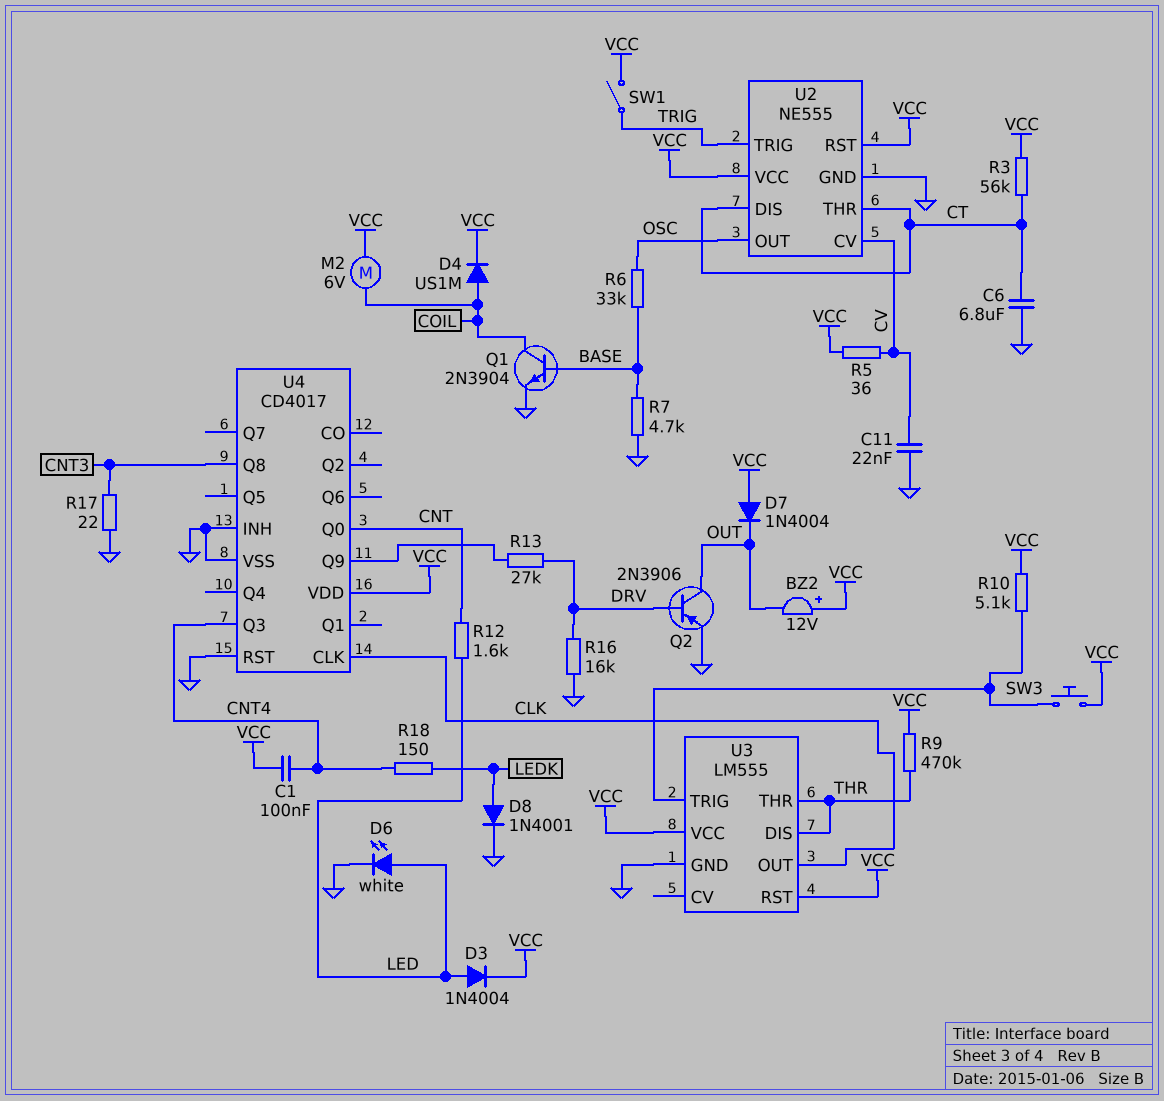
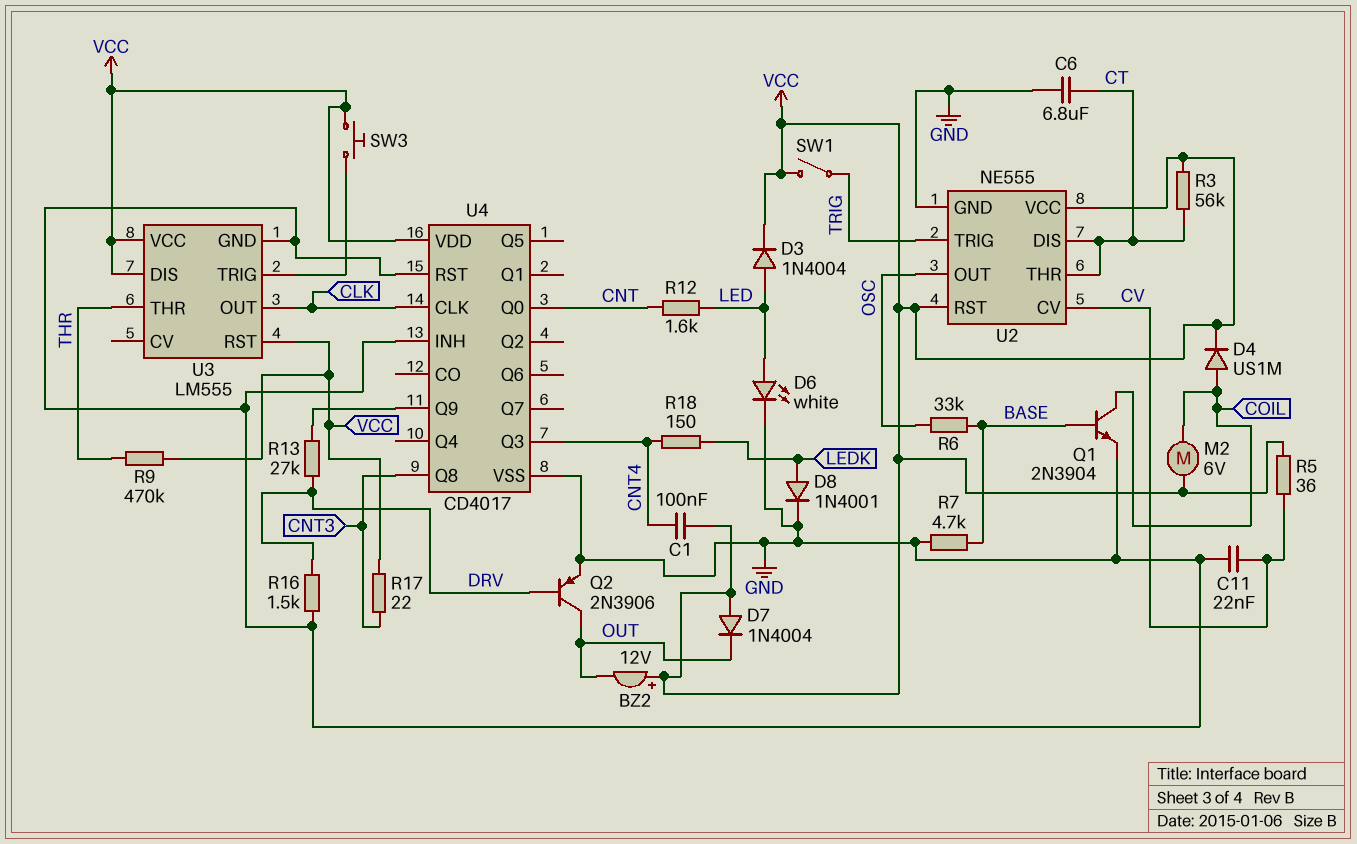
R10: 5.1k (U3/TRIG, VCC) -> none
R16: 16k (DRV, GND) -> 1.5k (DRV, GND)
R17: 22 (CNT3, GND) -> 22 (CNT3, VCC)
U3 pin DIS: THR -> VCC

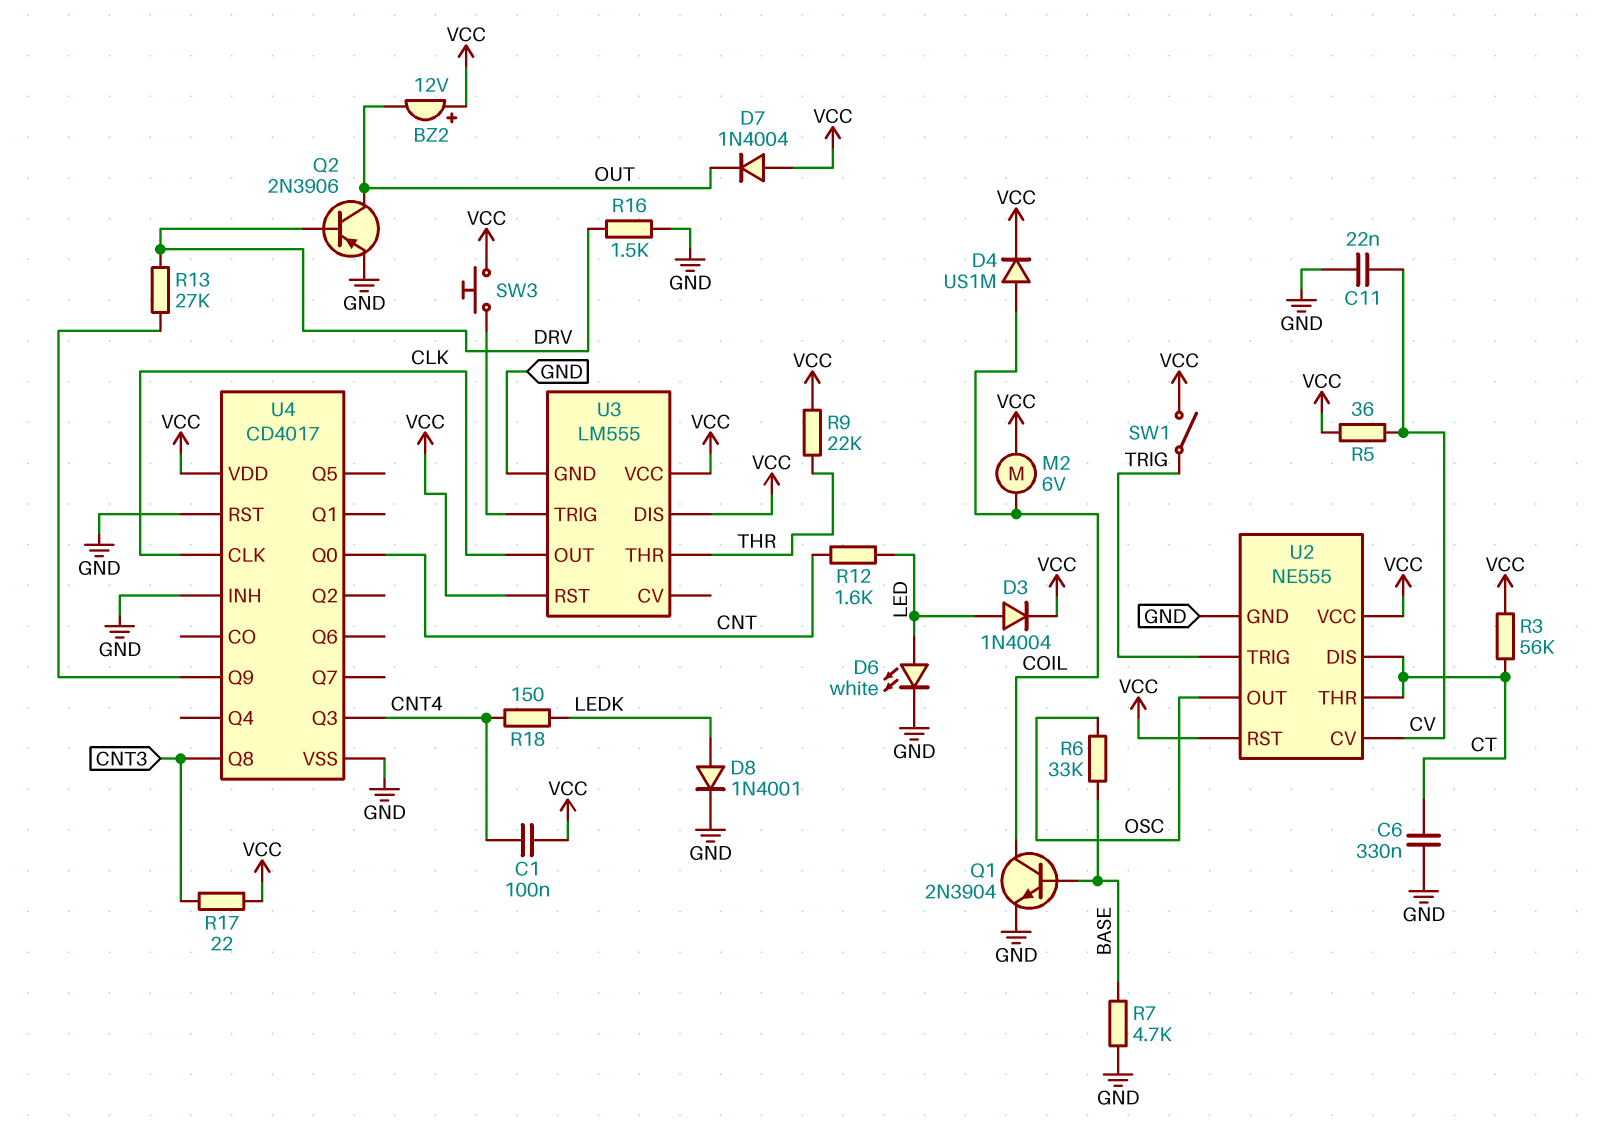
C6: 6.8uF (CT, GND) -> 330nF (CT, GND)
R9: 470k (THR, VCC) -> 22k (THR, VCC)

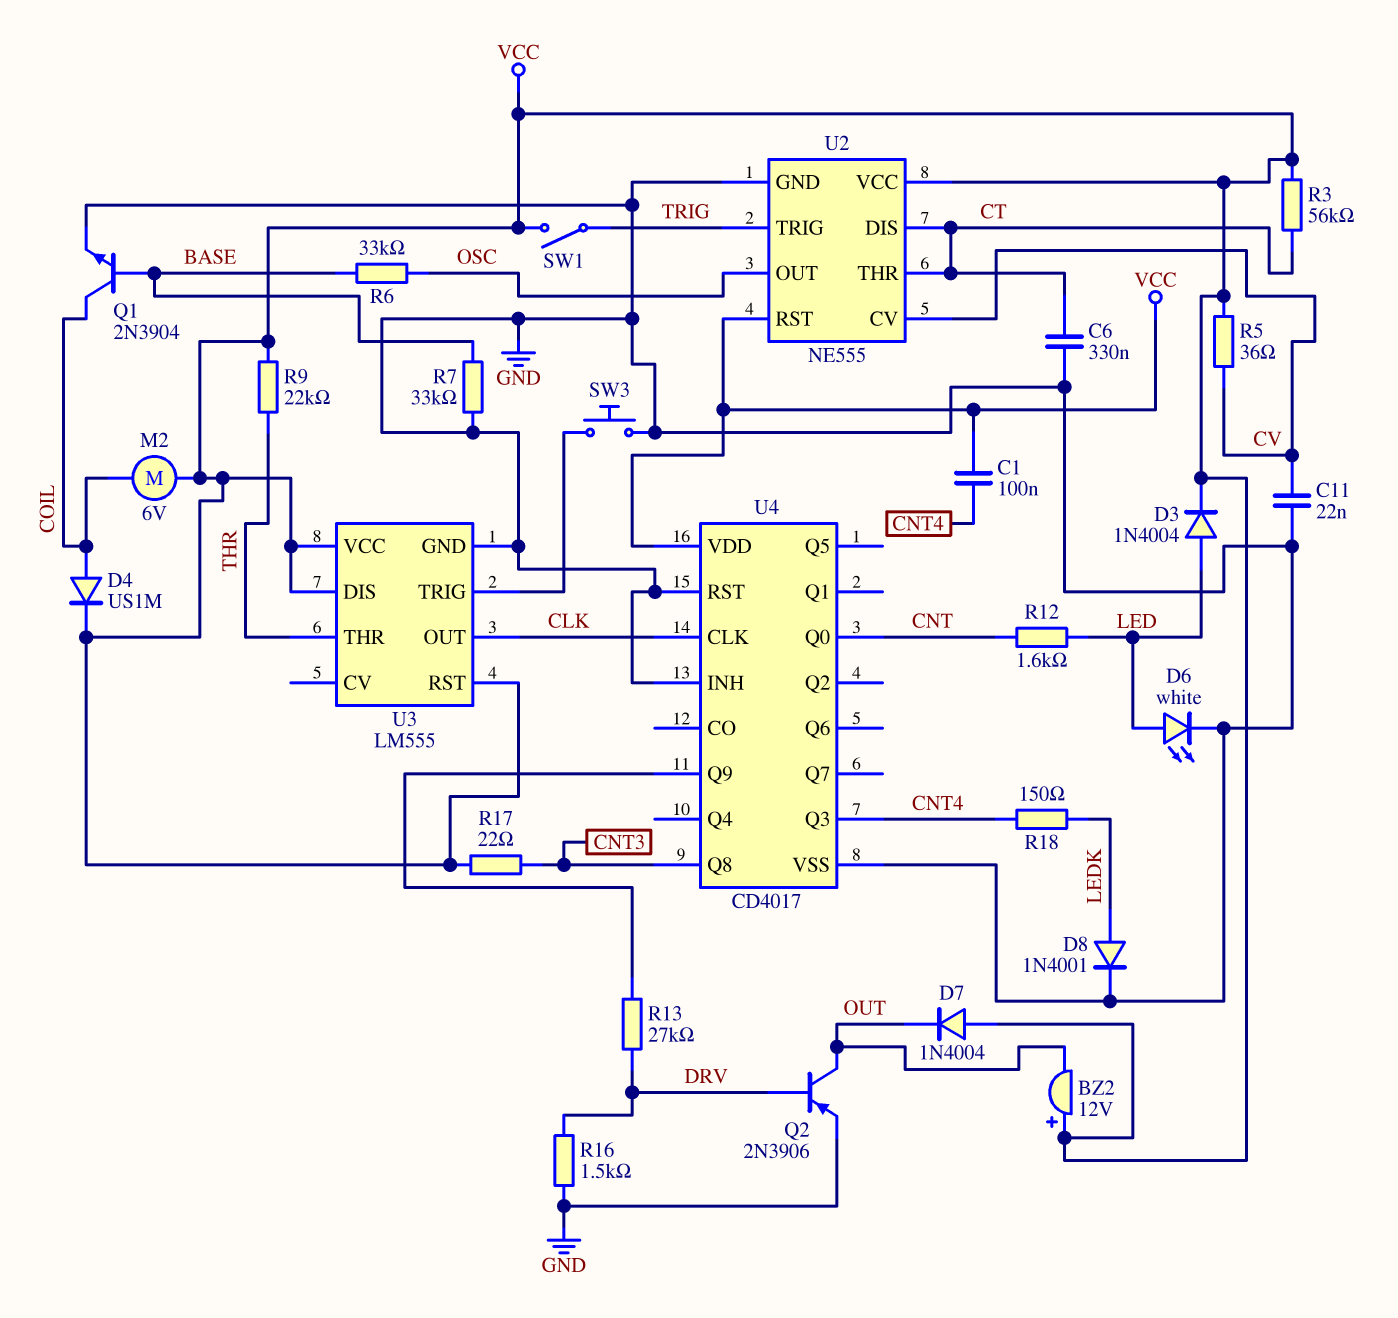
R7: 4.7k (BASE, GND) -> 33k (BASE, GND)
SW3: button (U3/TRIG, VCC) -> button (GND, U3/TRIG)

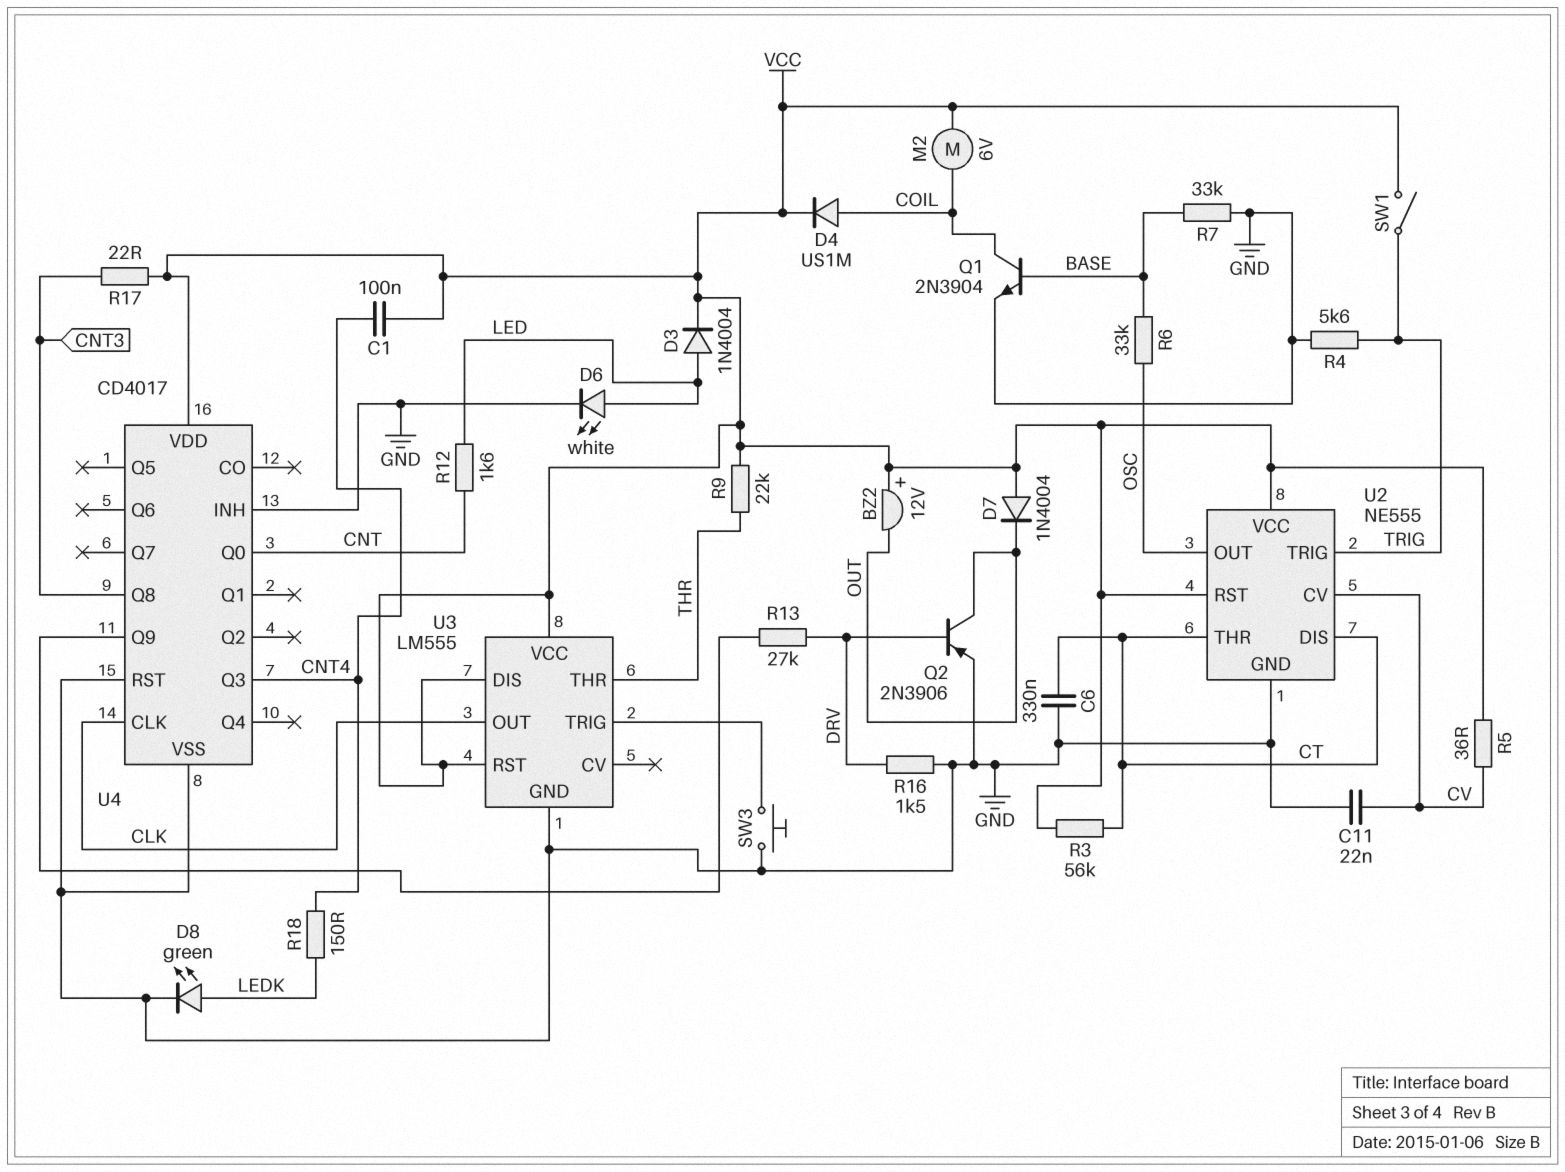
D8: diode 1N4001 (A LEDK, K GND) -> LED green (A LEDK, K GND)
R4: none -> 5.6k (GND, TRIG)

